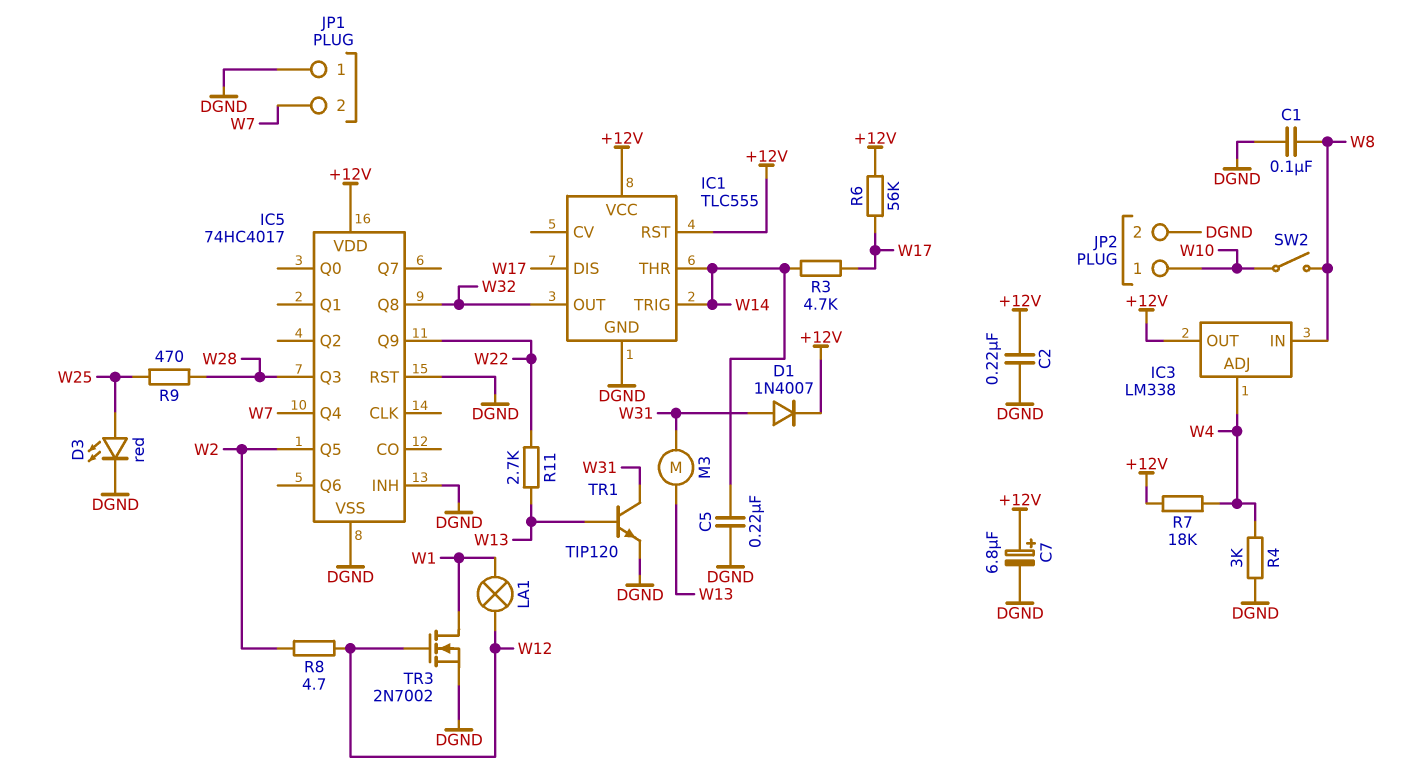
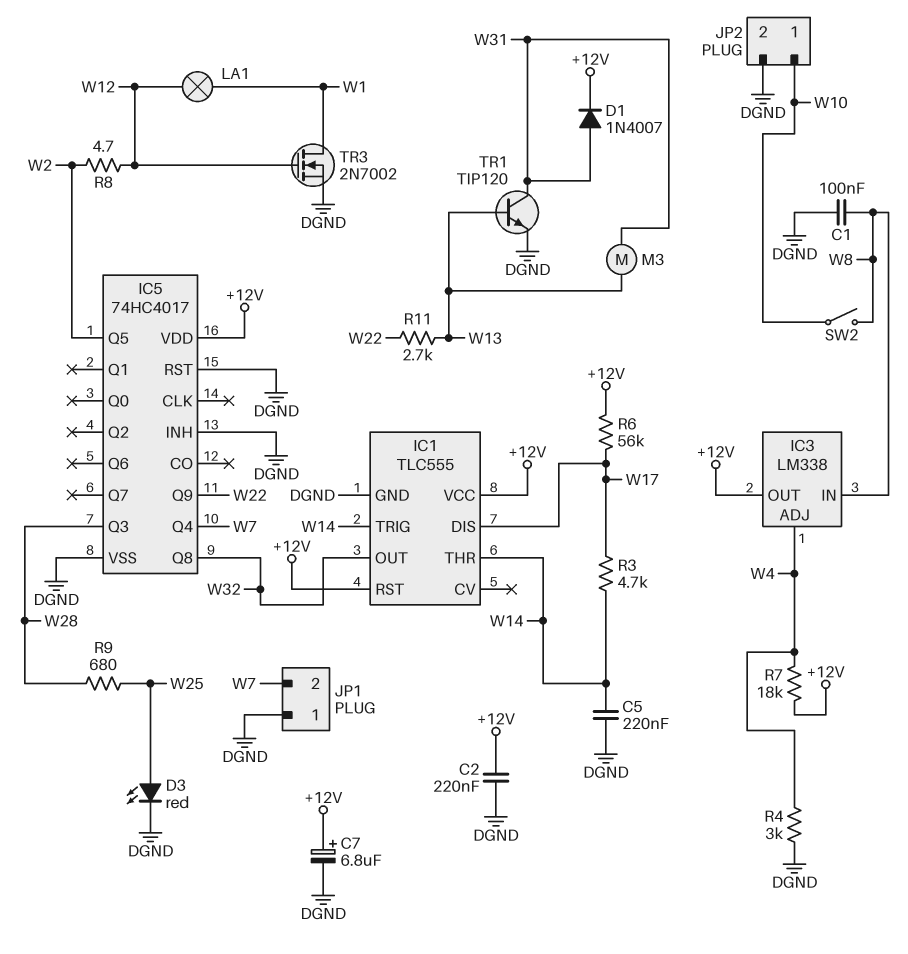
R9: 470 (W25, W28) -> 680 (W25, W28)

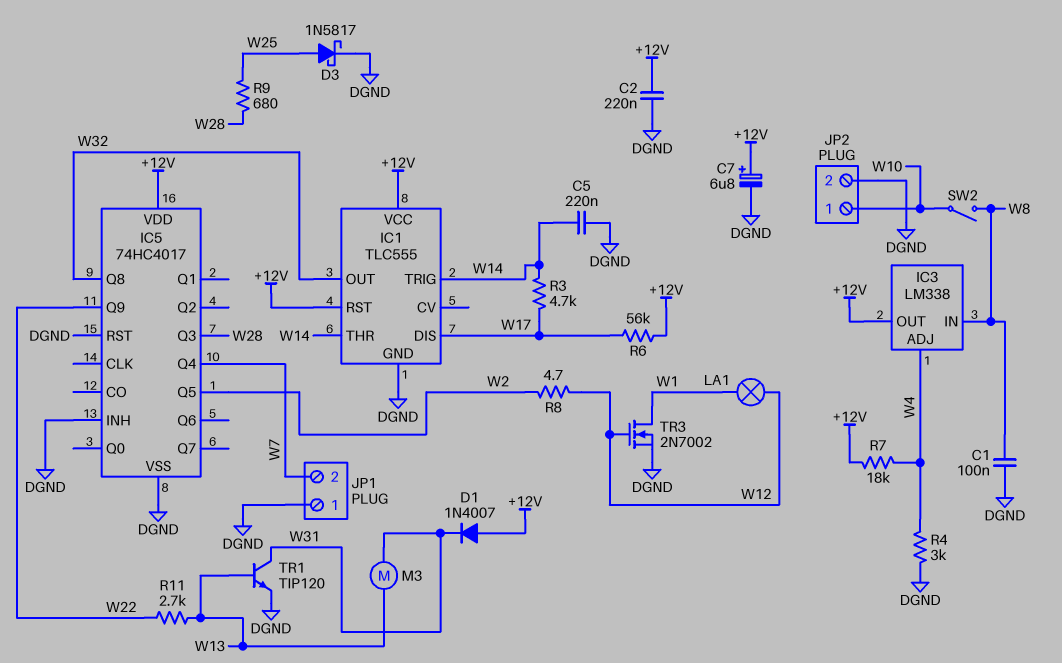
D1: diode 1N4007 (A W31, K +12V) -> diode 1N4007 (A +12V, K W31)
D3: LED red (A W25, K DGND) -> schottky 1N5817 (A W25, K DGND)

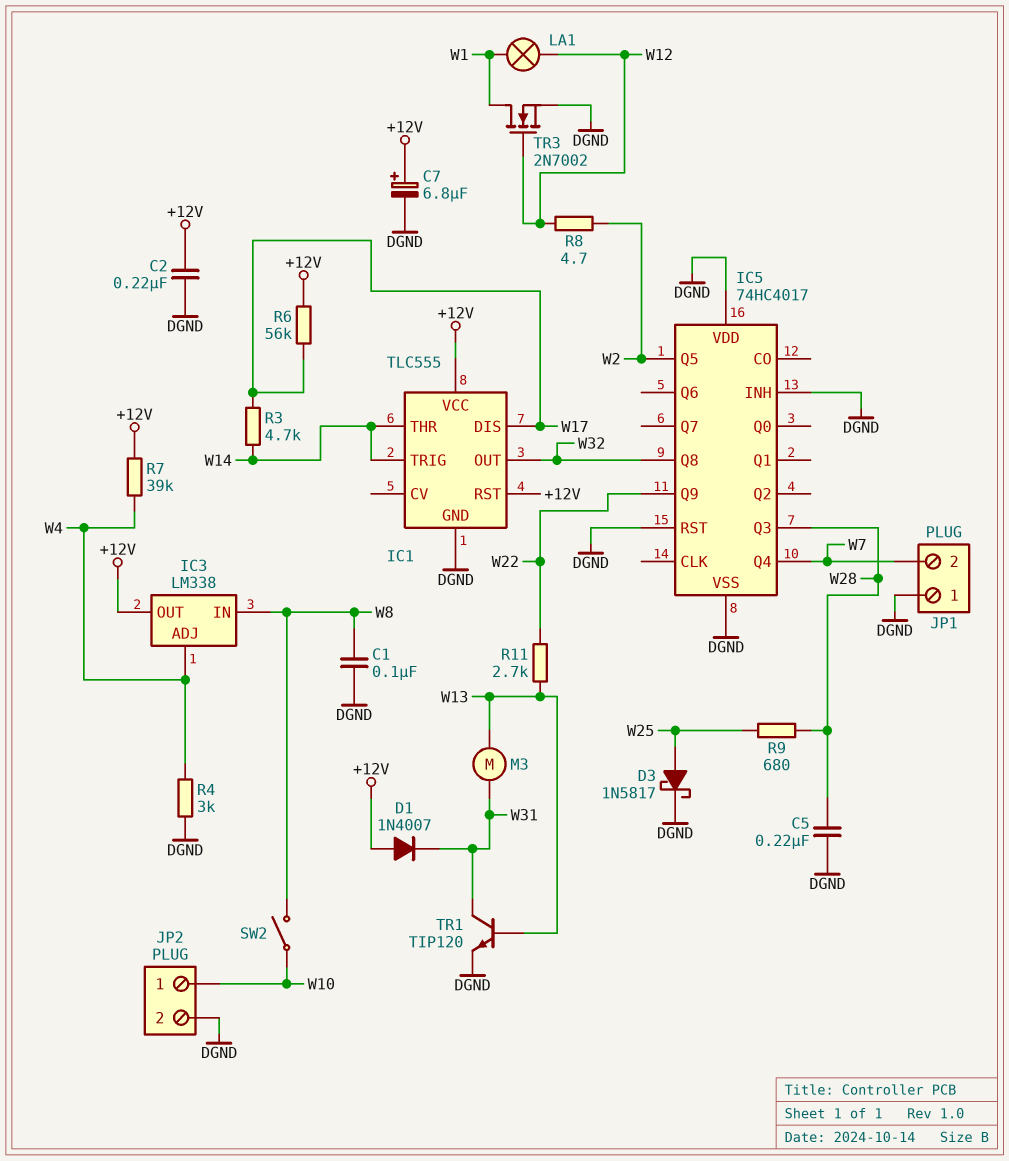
C5: 220nF (DGND, W14) -> 220nF (DGND, W28)
IC5 pin VDD: +12V -> DGND
R7: 18k (+12V, W4) -> 39k (+12V, W4)

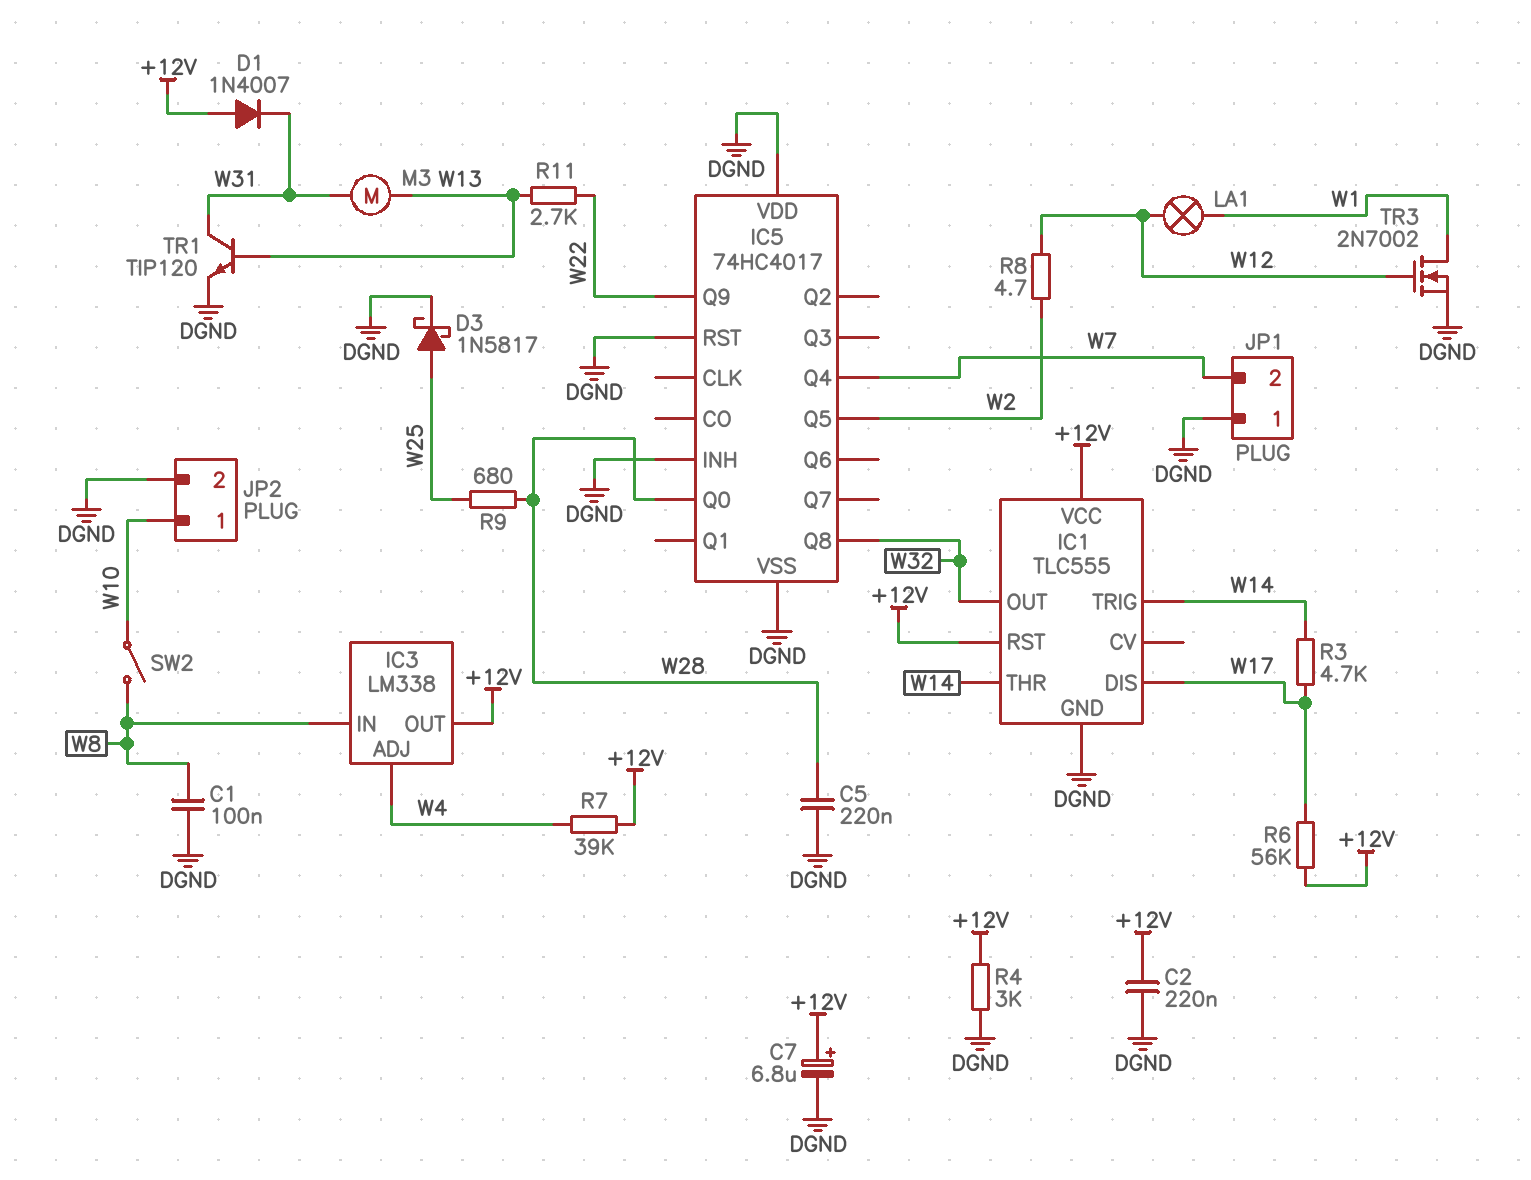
IC5 pin Q0: none -> W28
IC5 pin Q3: W28 -> none
R4: 3k (DGND, W4) -> 3k (+12V, DGND)

